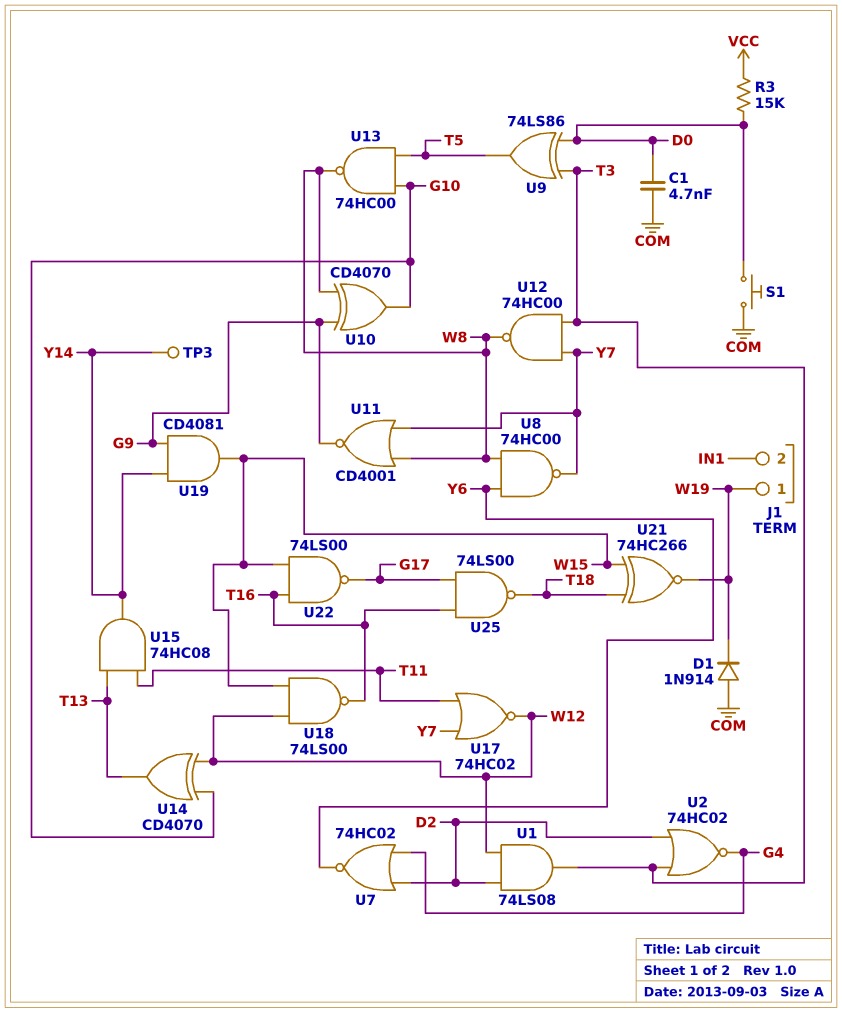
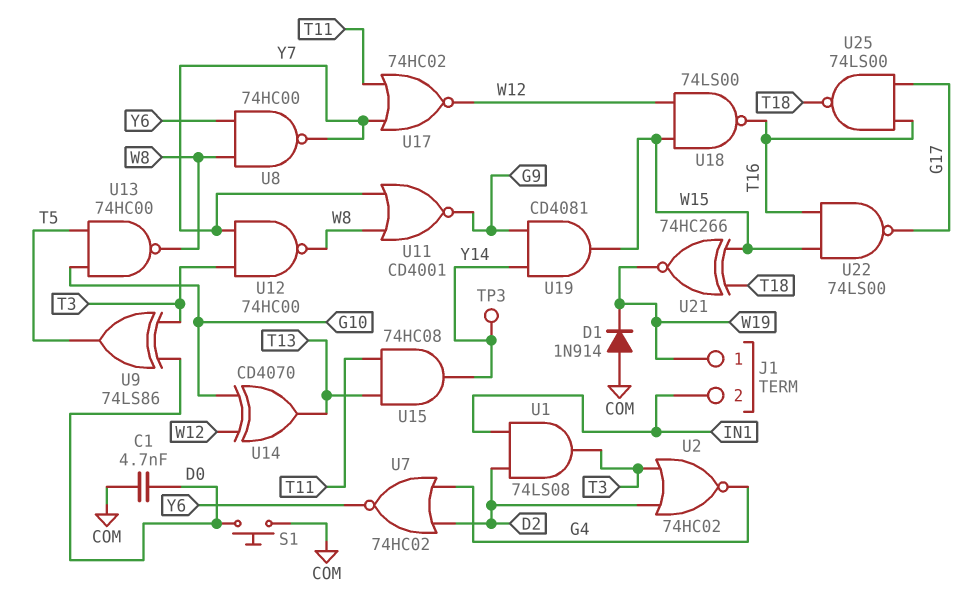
R3: 15k (D0, VCC) -> none
U1: AND 74LS08 (in D2, in W12, out T3) -> AND 74LS08 (in D2, in IN1, out T3)
U10: XOR CD4070 (in G9, in W8, out G10) -> none

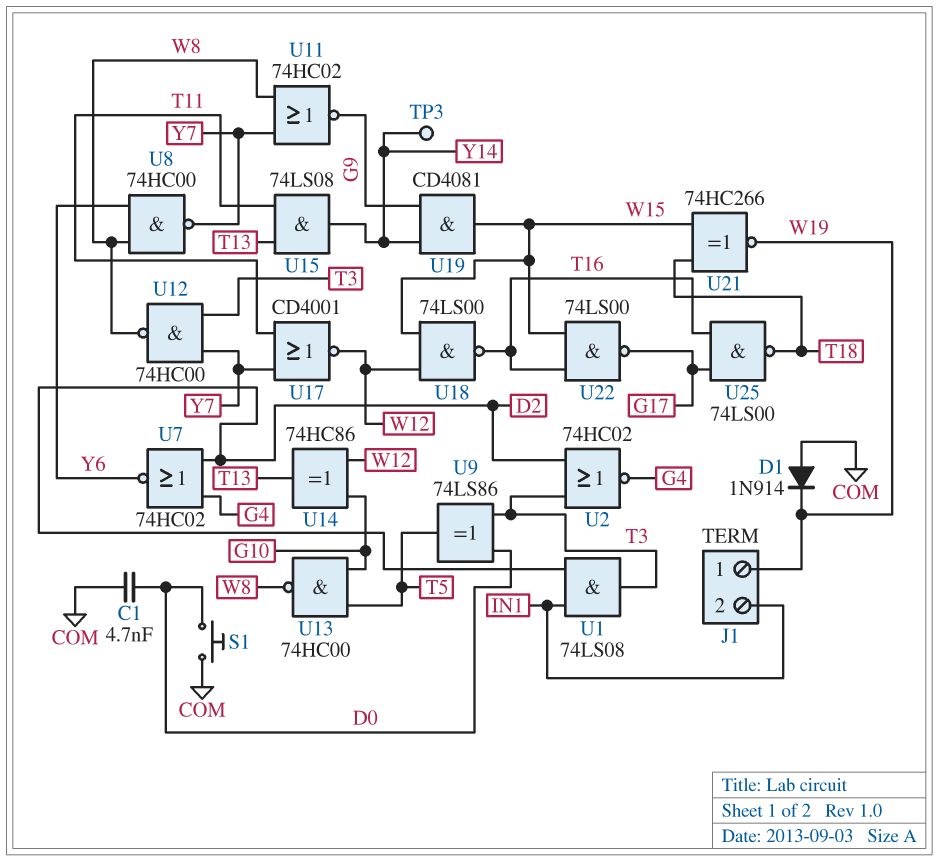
U11: NOR CD4001 (in W8, in Y7, out G9) -> NOR 74HC02 (in W8, in Y7, out G9)
U14: XOR CD4070 (in G10, in W12, out T13) -> XOR 74HC86 (in G10, in W12, out T13)
U15: AND 74HC08 (in T11, in T13, out Y14) -> AND 74LS08 (in T11, in T13, out Y14)
U17: NOR 74HC02 (in T11, in Y7, out W12) -> NOR CD4001 (in T11, in Y7, out W12)

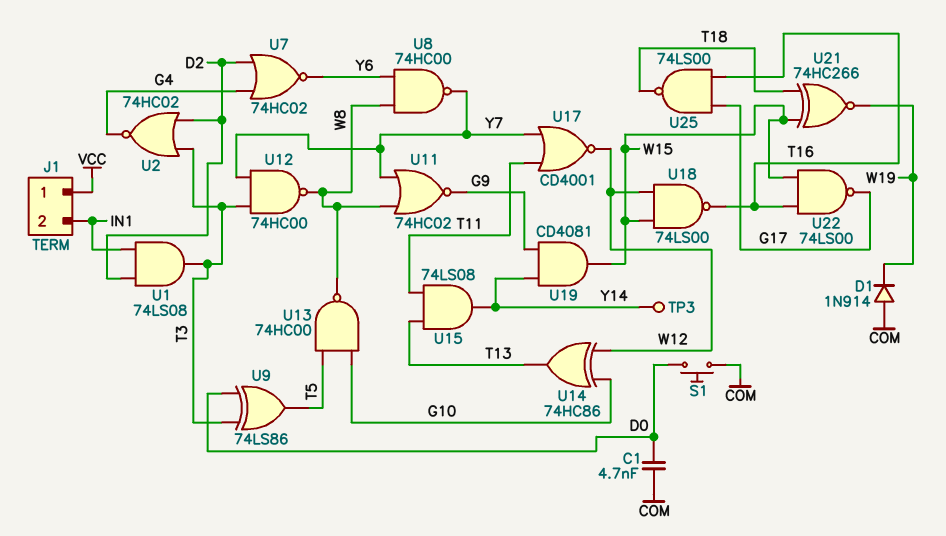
J1 pin 1: W19 -> VCC

